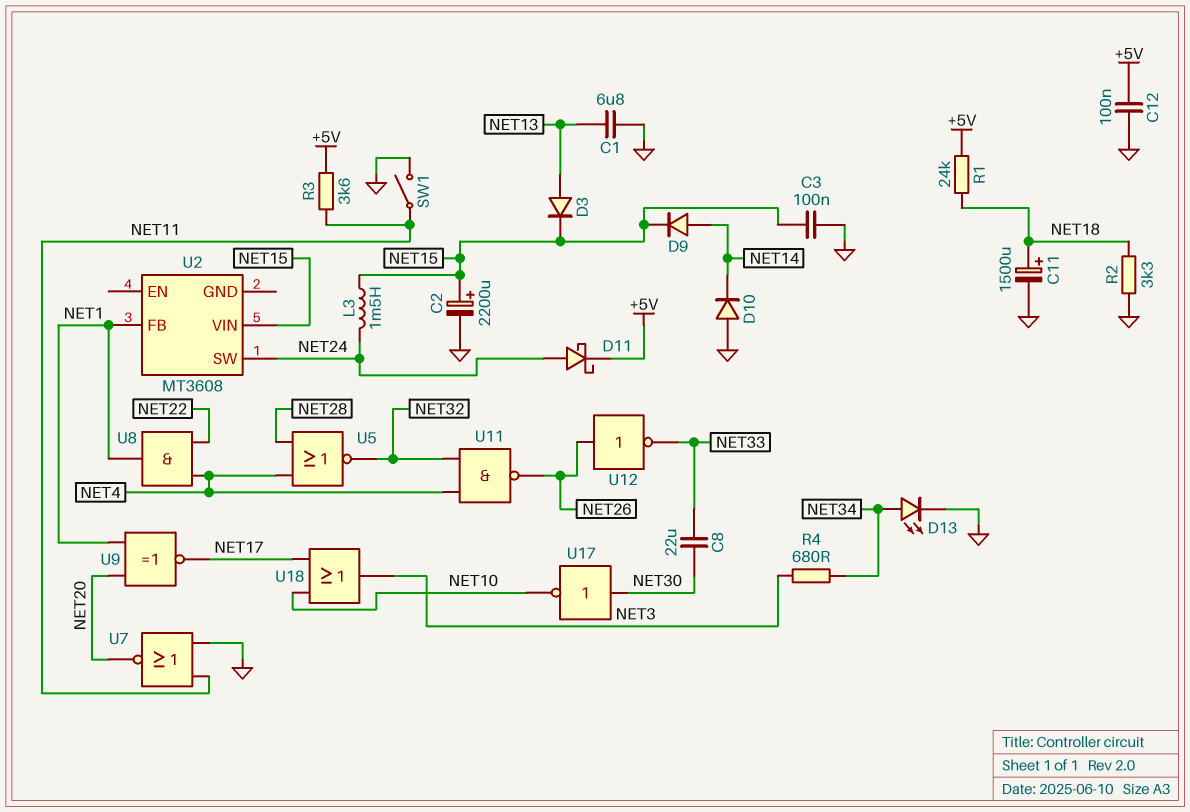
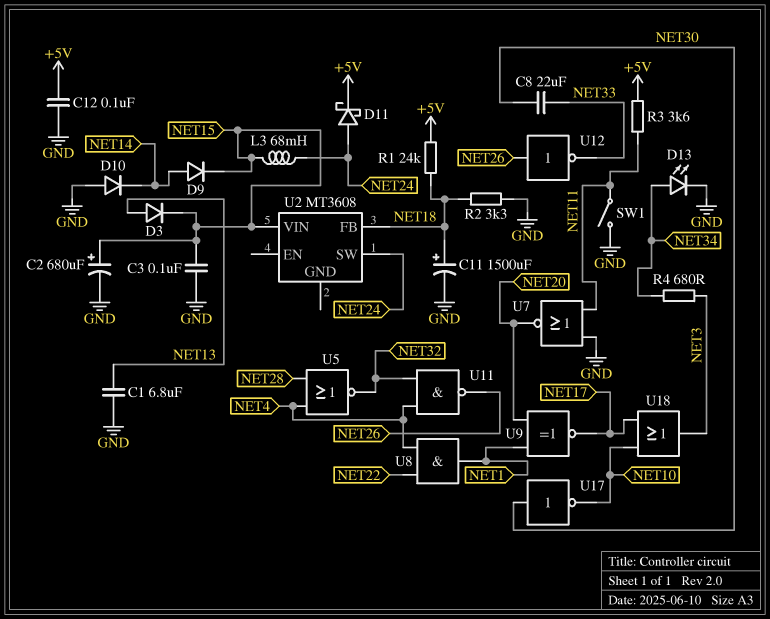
C2: 2200uF (plus NET15, minus GND) -> 680uF (plus NET15, minus GND)
L3: 1.5mH (NET15, NET24) -> 68mH (NET15, NET24)
U2 pin FB: NET1 -> NET18

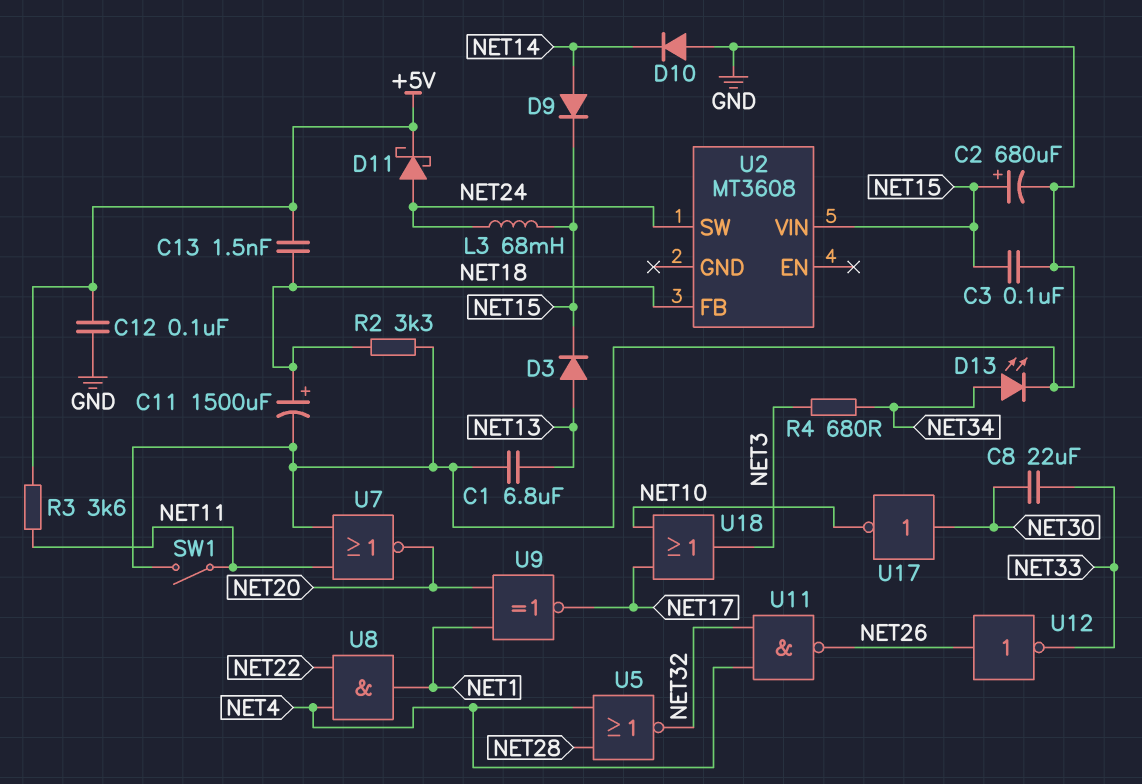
C13: none -> 1.5nF (+5V, NET18)
R1: 24k (+5V, NET18) -> none

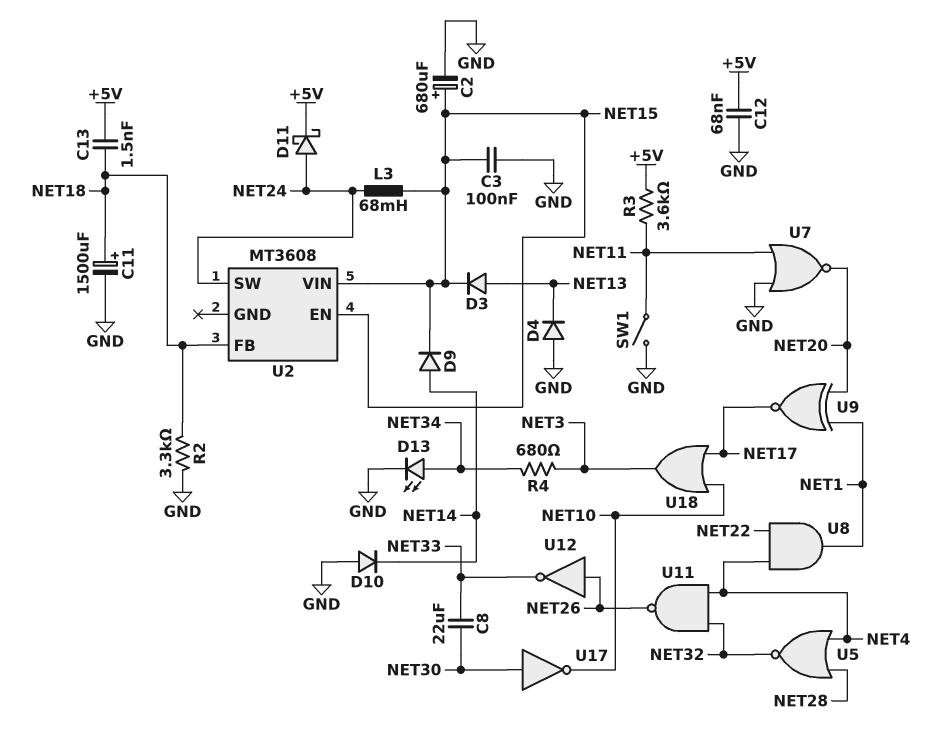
C1: 6.8uF (GND, NET13) -> none
C12: 100nF (+5V, GND) -> 68nF (+5V, GND)
D4: none -> diode (A GND, K NET13)
U2 pin EN: none -> NET15

